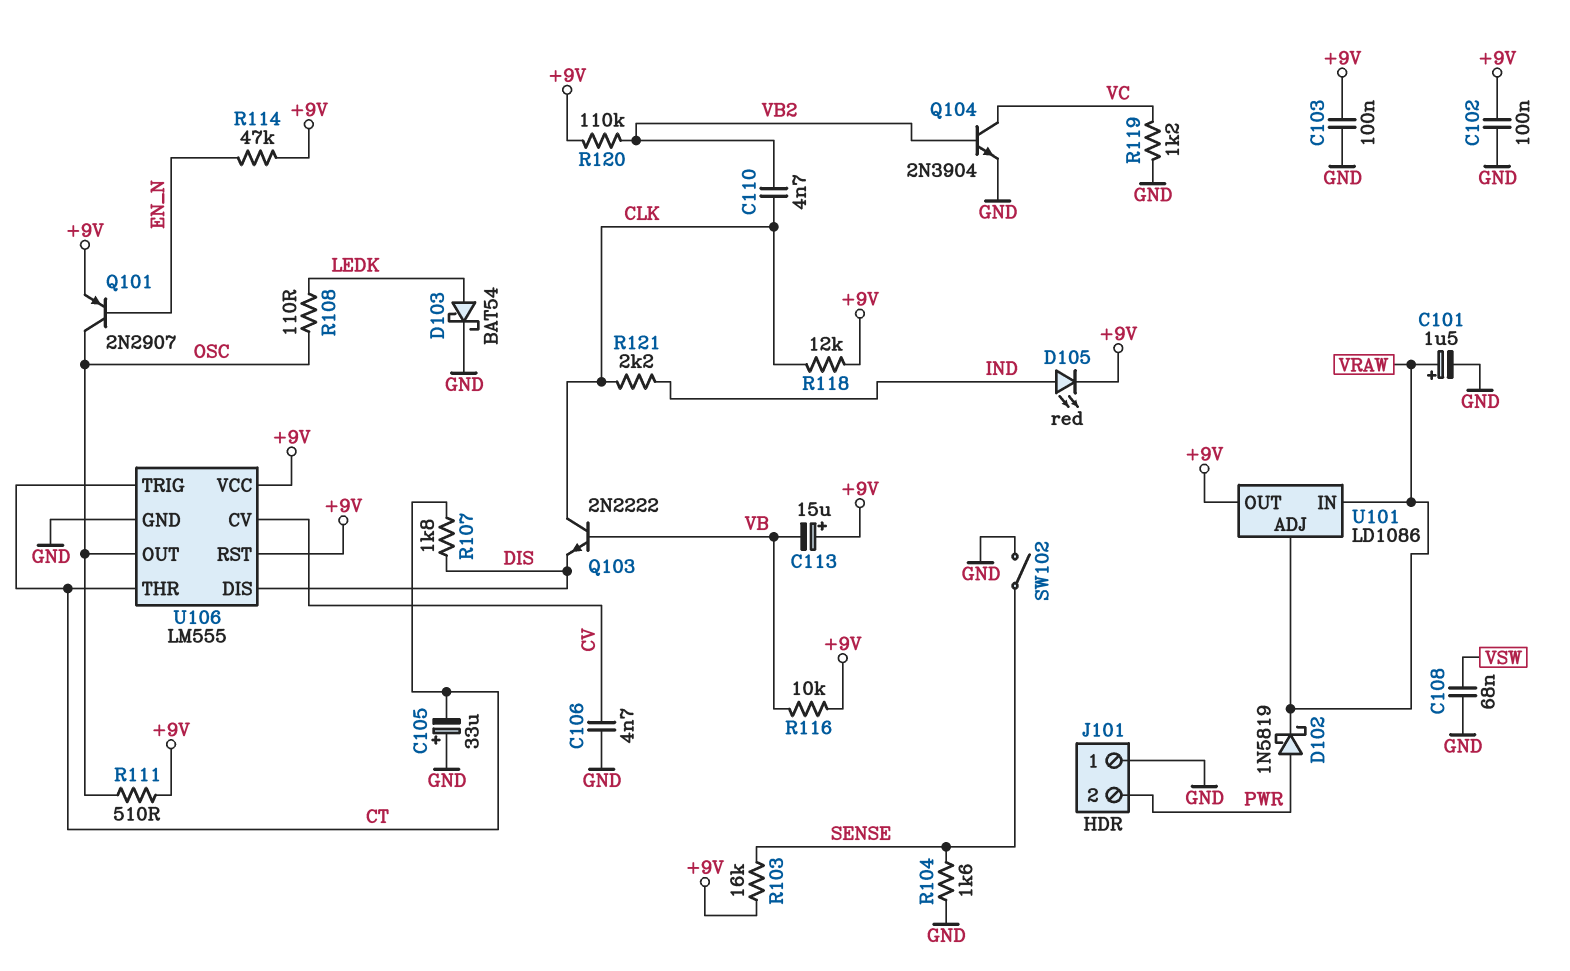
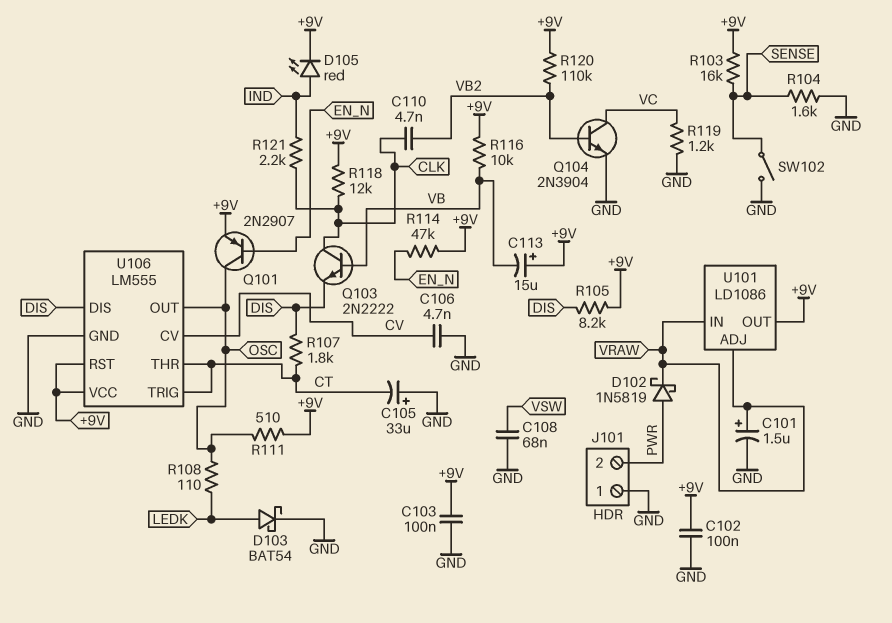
R105: none -> 8.2k (+9V, DIS)

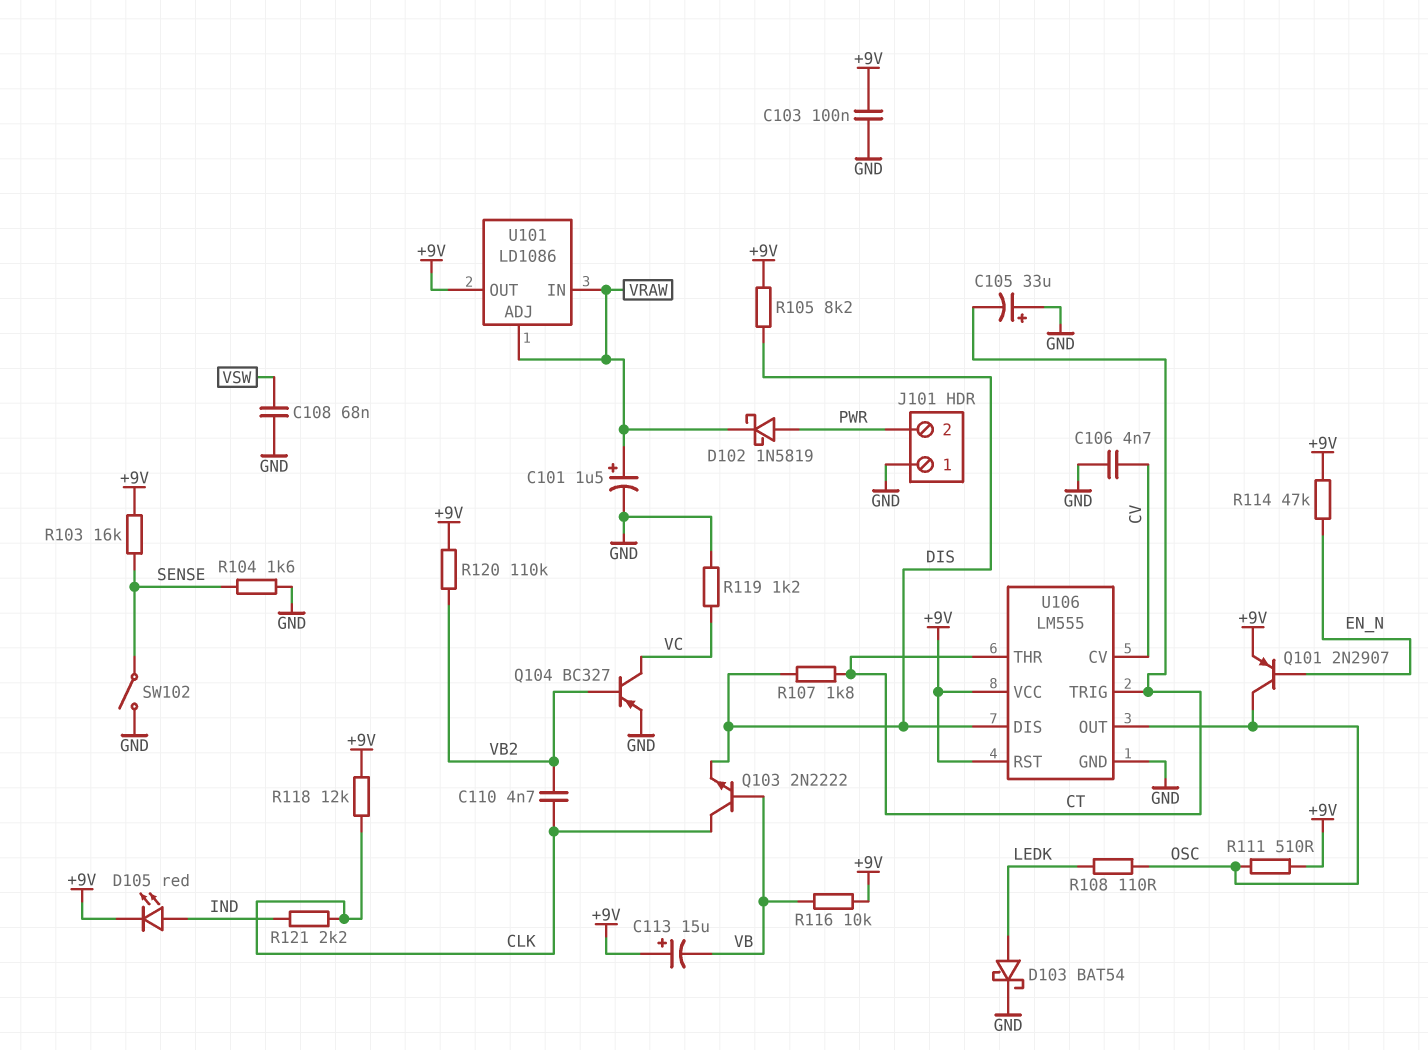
C102: 100nF (+9V, GND) -> none
Q104: NPN 2N3904 (B VB2, C VC, E GND) -> PNP BC327 (B VB2, C VC, E GND)

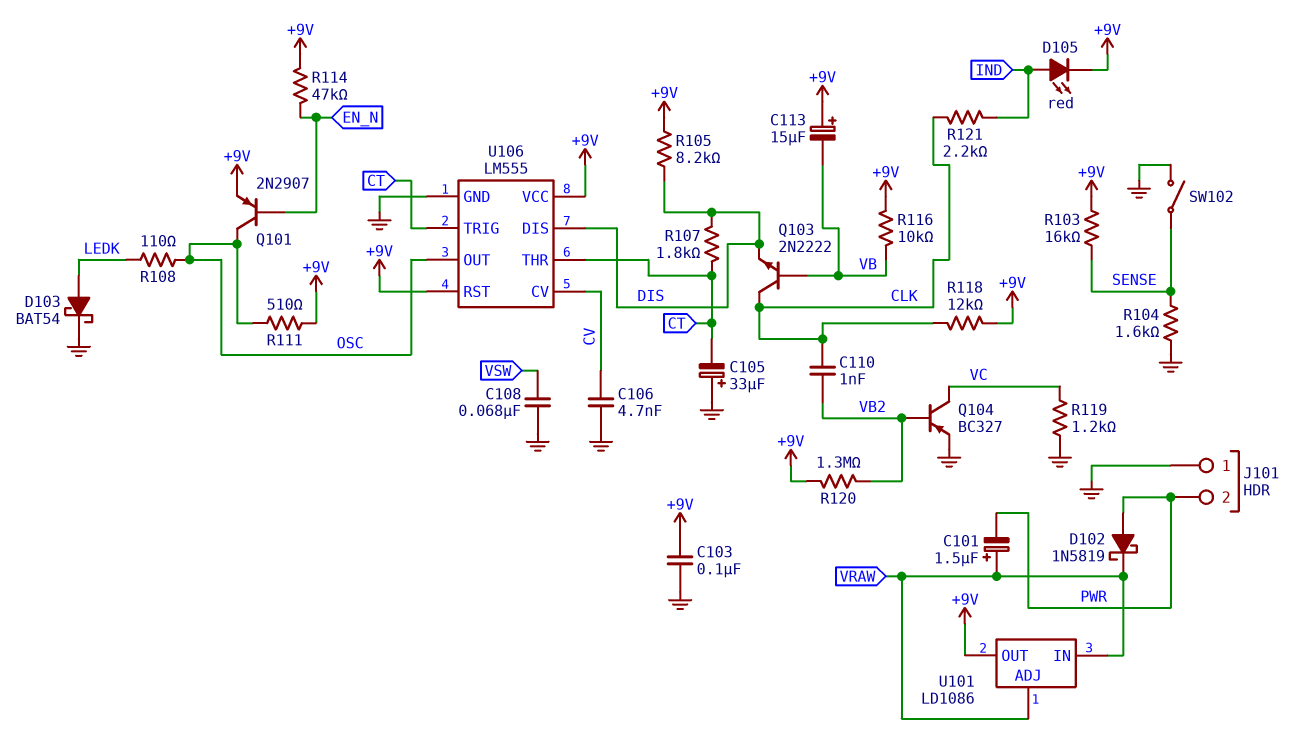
C101: 1.5uF (plus VRAW, minus GND) -> 1.5uF (plus VRAW, minus PWR)
C110: 4.7nF (CLK, VB2) -> 1nF (CLK, VB2)
R120: 110k (+9V, VB2) -> 1.3M (+9V, VB2)

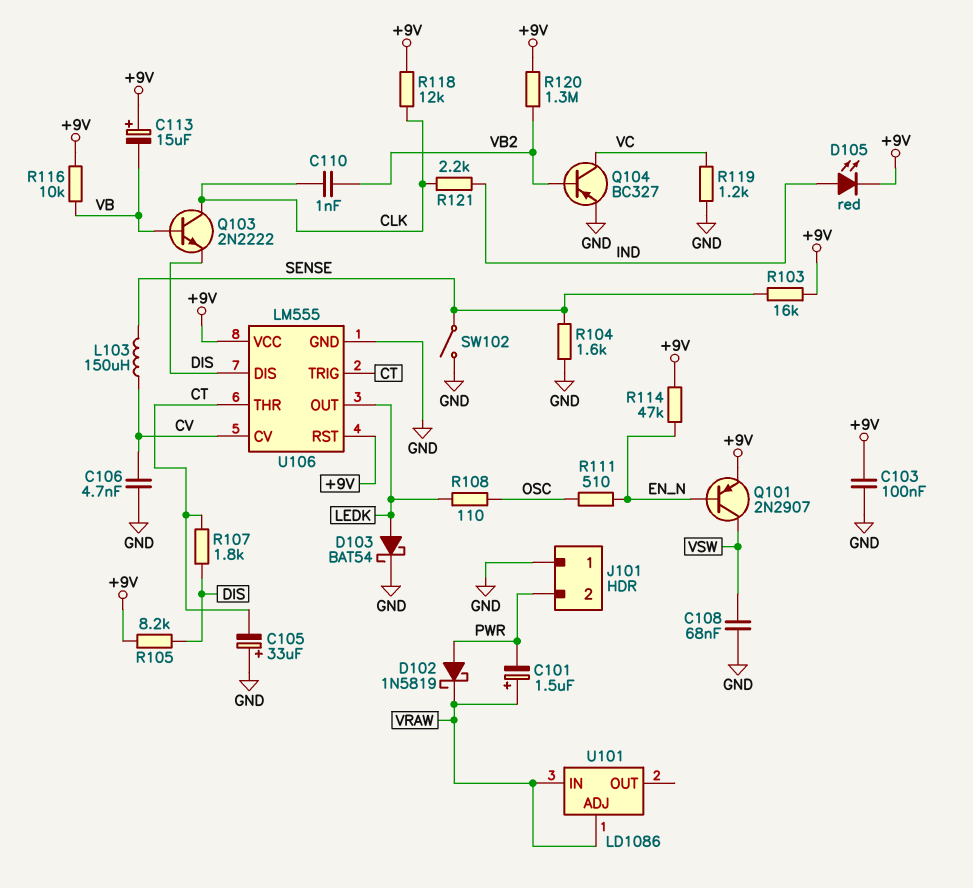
L103: none -> 150uH (CV, SENSE)
Q101: PNP 2N2907 (B EN_N, C OSC, E +9V) -> PNP 2N2907 (B EN_N, C VSW, E +9V)
R111: 510 (+9V, OSC) -> 510 (EN_N, OSC)
U101 pin OUT: +9V -> none
U106 pin OUT: OSC -> LEDK

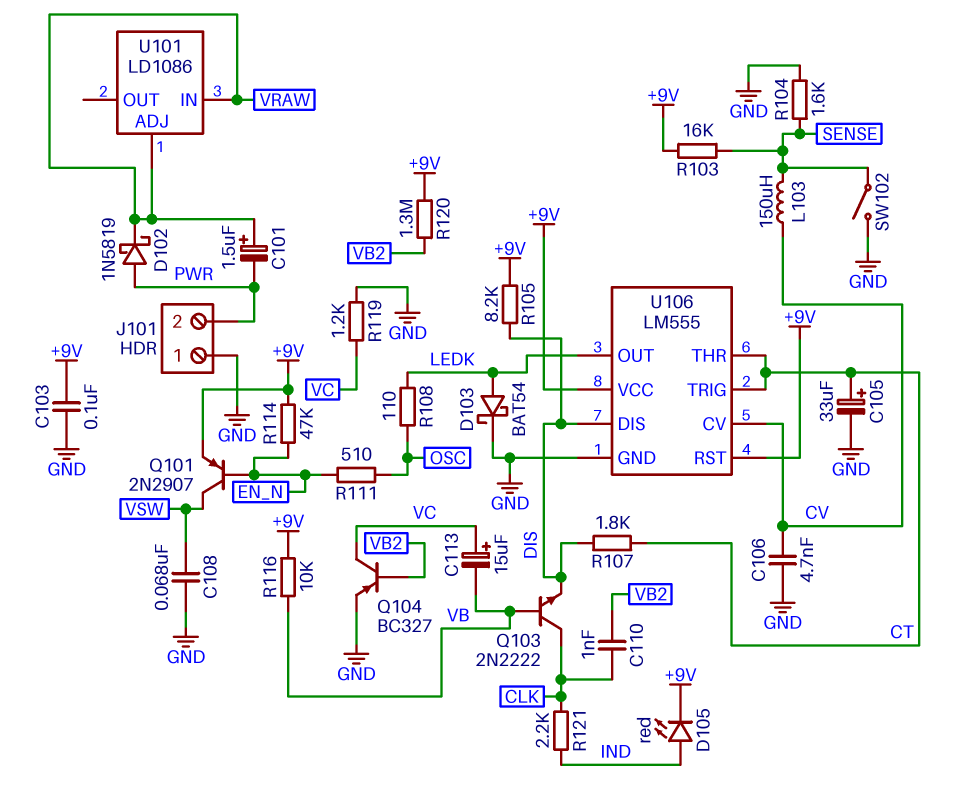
C105: 33uF (plus GND, minus CT) -> 33uF (plus CT, minus GND)
C113: 15uF (plus +9V, minus VB) -> 15uF (plus VC, minus VB)
R118: 12k (+9V, CLK) -> none

